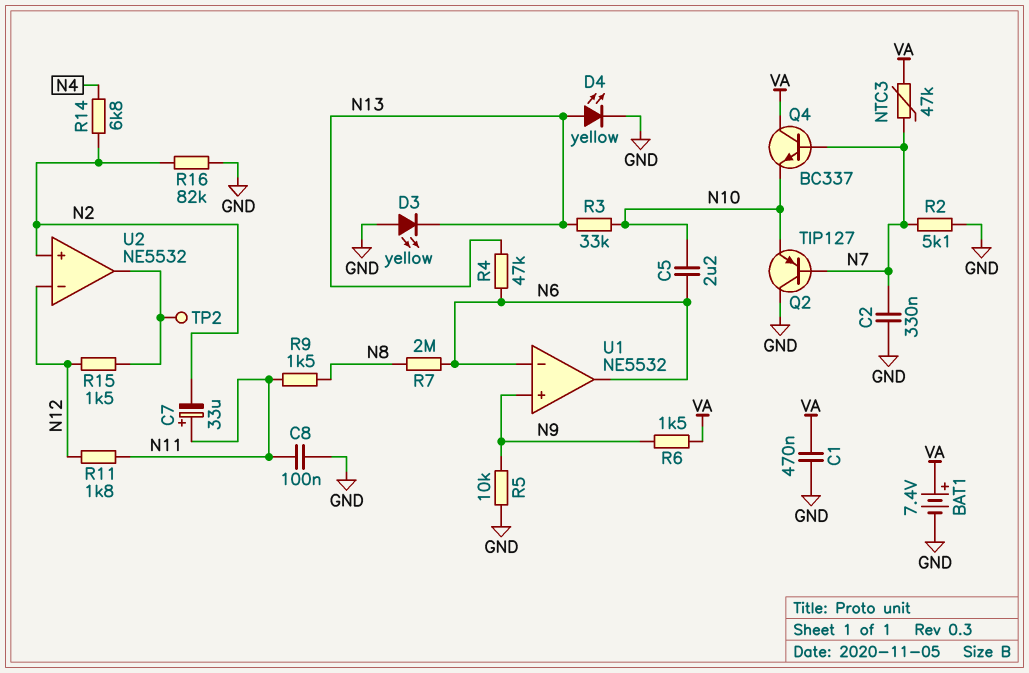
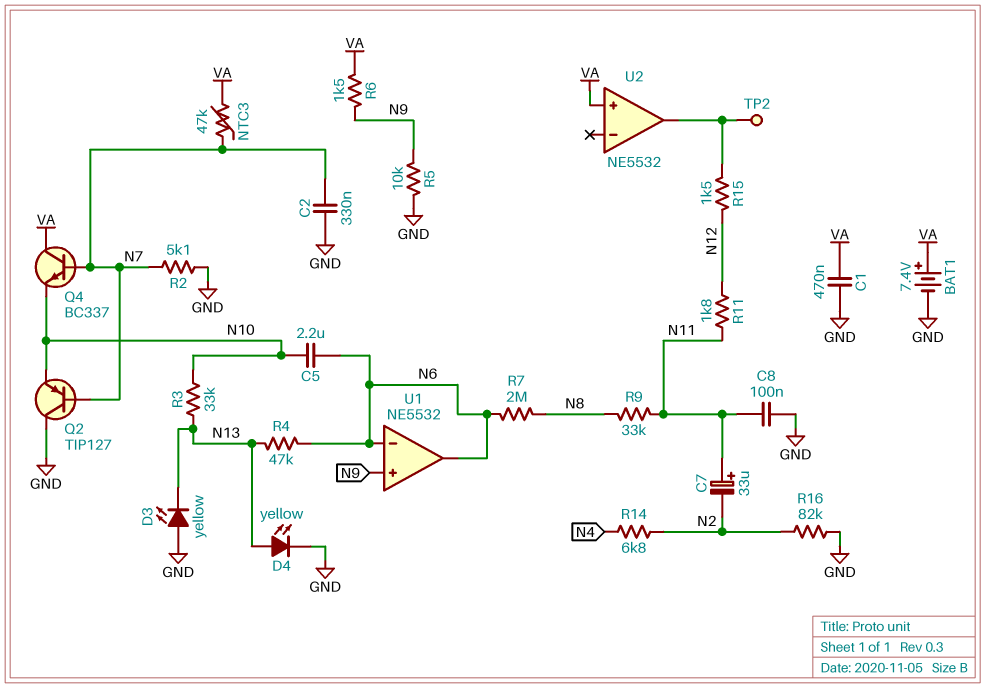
R9: 1.5k (N8, N11) -> 33k (N8, N11)
U2 pin in+: N2 -> VA
U2 pin in-: N12 -> none

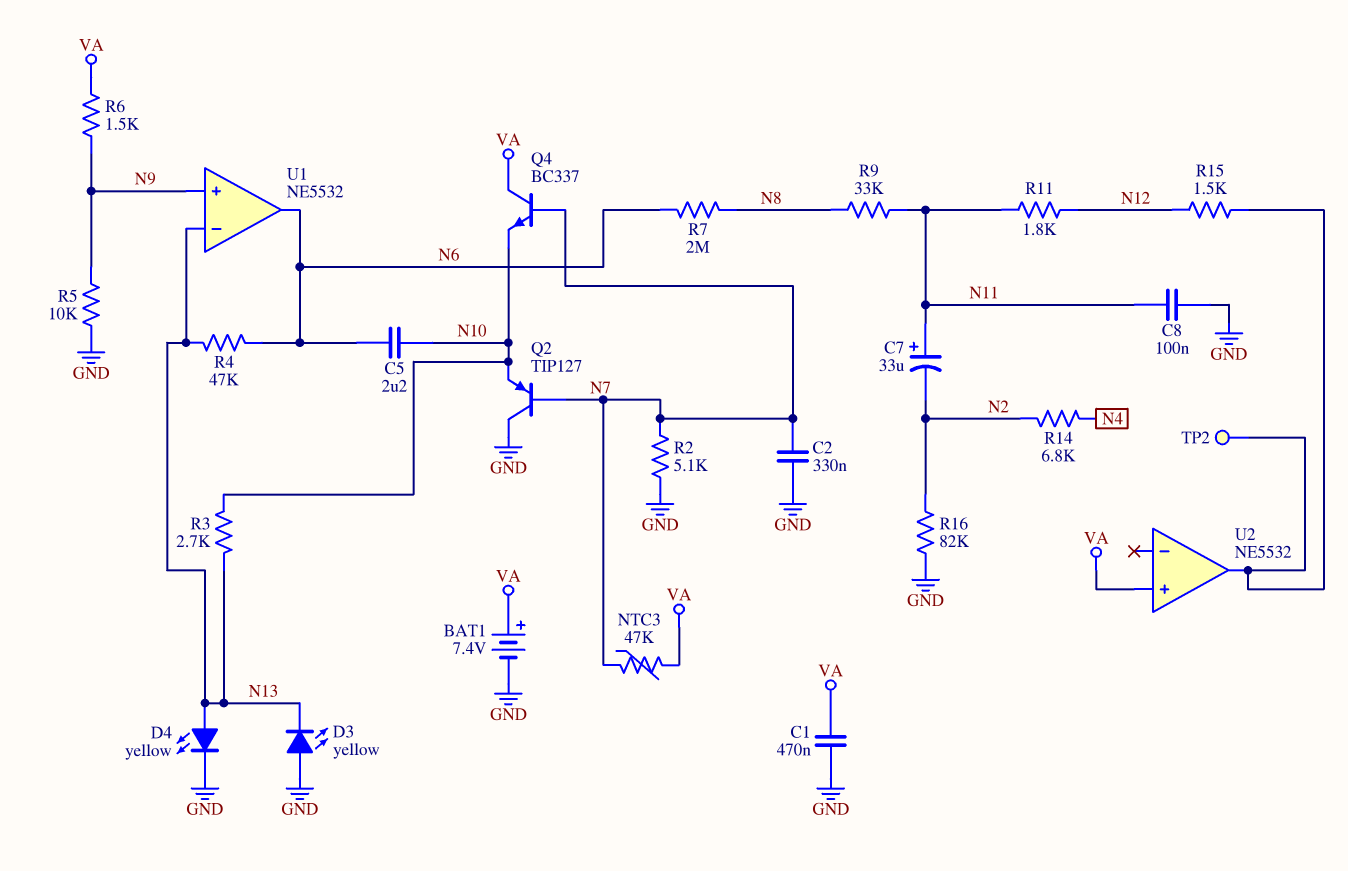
R3: 33k (N10, N13) -> 2.7k (N10, N13)
U1 pin in-: N6 -> N13

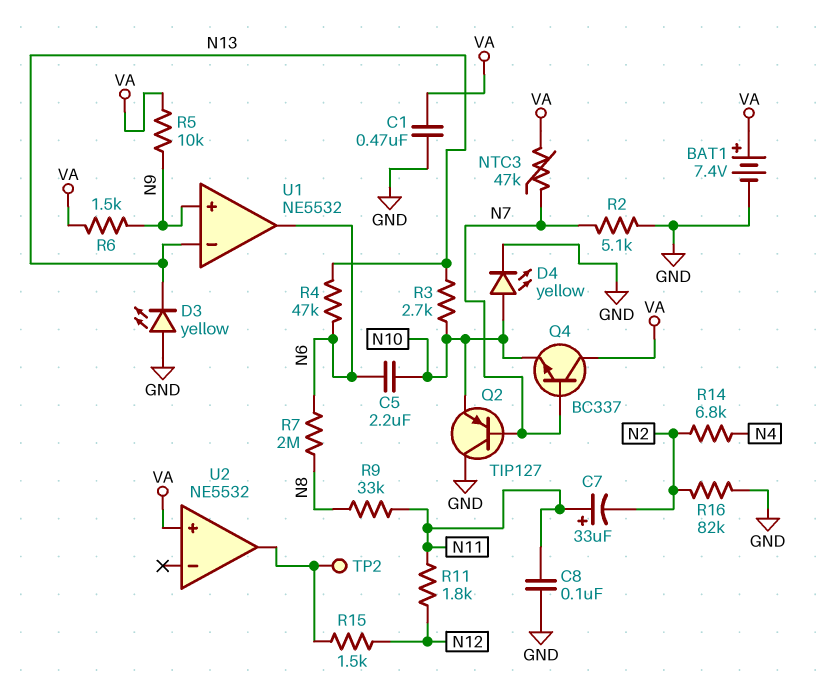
C2: 330nF (GND, N7) -> none
D4: LED yellow (A N13, K GND) -> LED yellow (A N10, K GND)
R5: 10k (GND, N9) -> 10k (N9, VA)

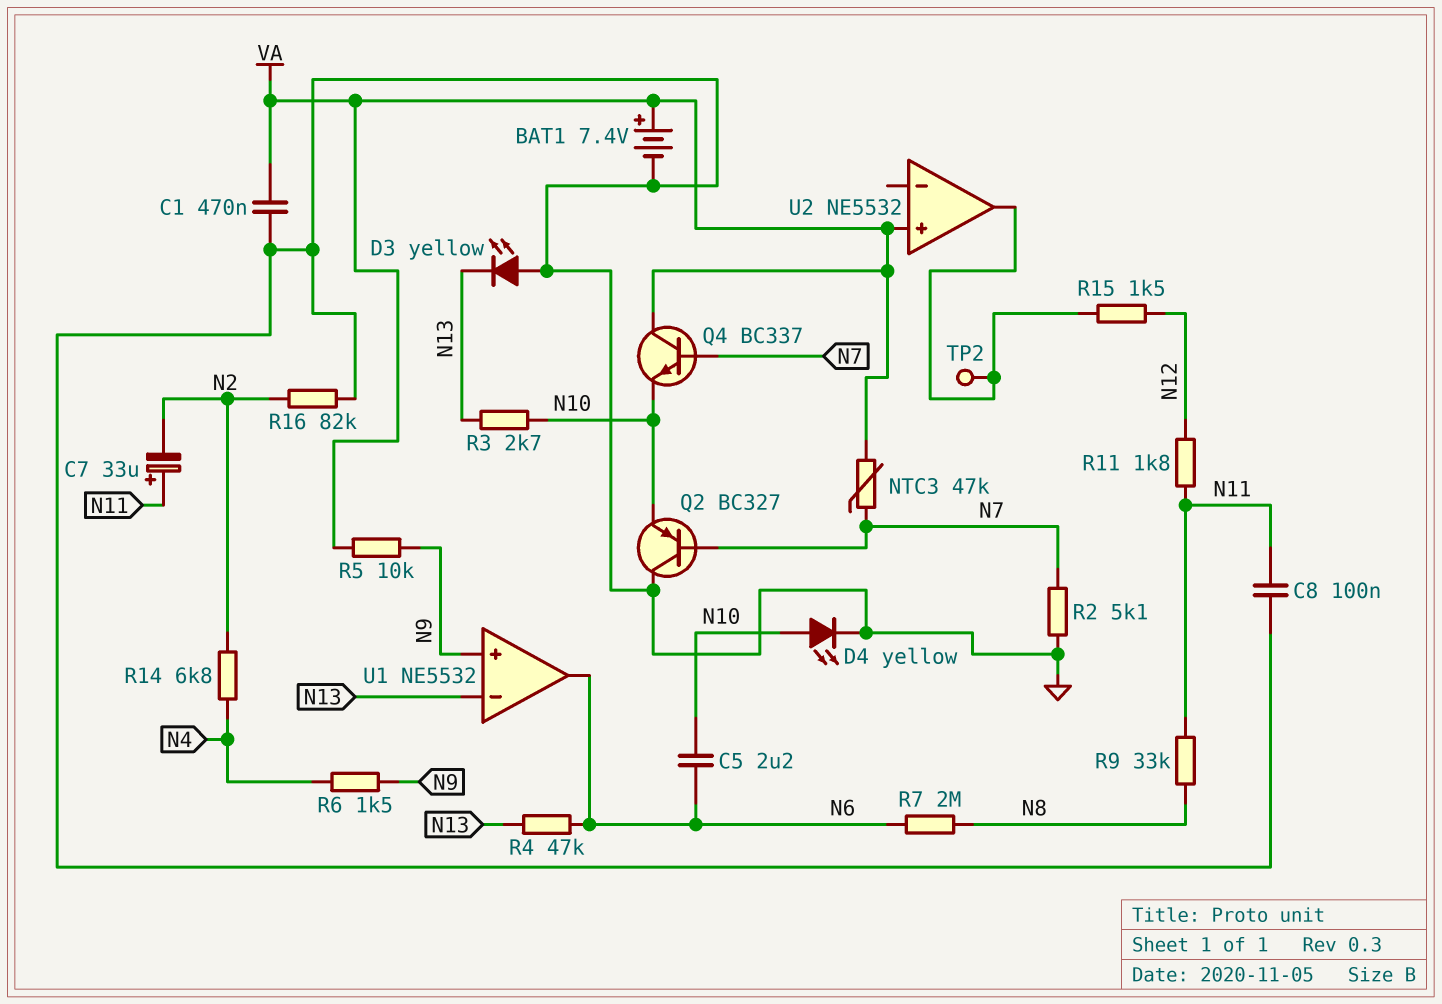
Q2: PNP TIP127 (B N7, C GND, E N10) -> PNP BC327 (B N7, C GND, E N10)
R6: 1.5k (N9, VA) -> 1.5k (N4, N9)

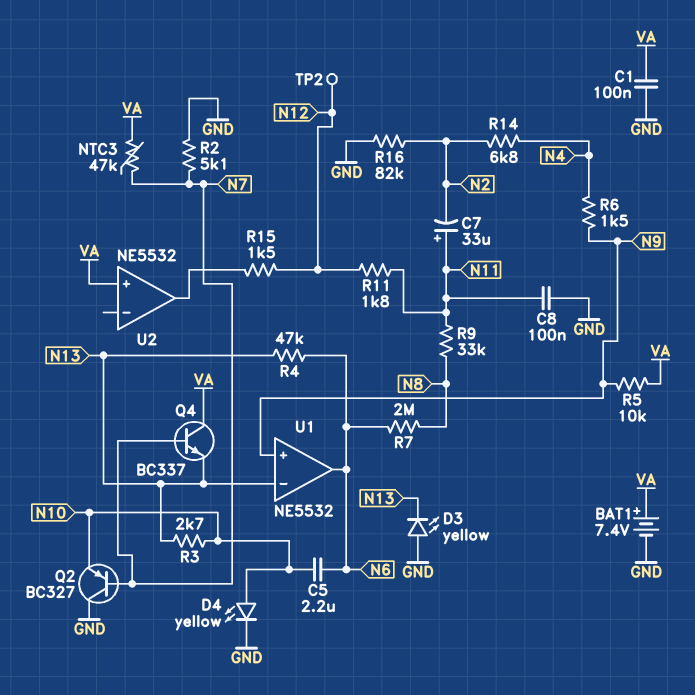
C1: 470nF (GND, VA) -> 100nF (GND, VA)
Q4: NPN BC337 (B N7, C VA, E N10) -> NPN BC337 (B N7, C VA, E N13)
TP2: test point (U2/out) -> test point (N12)

